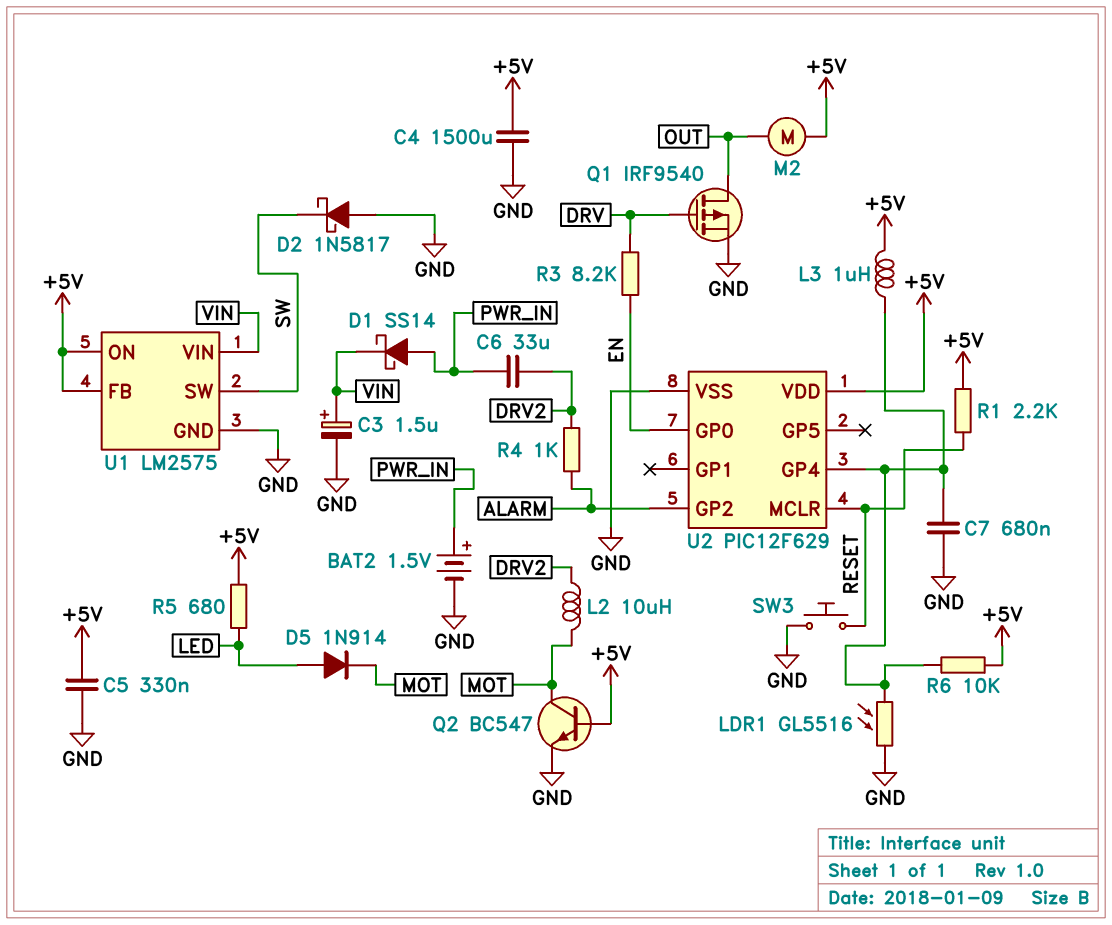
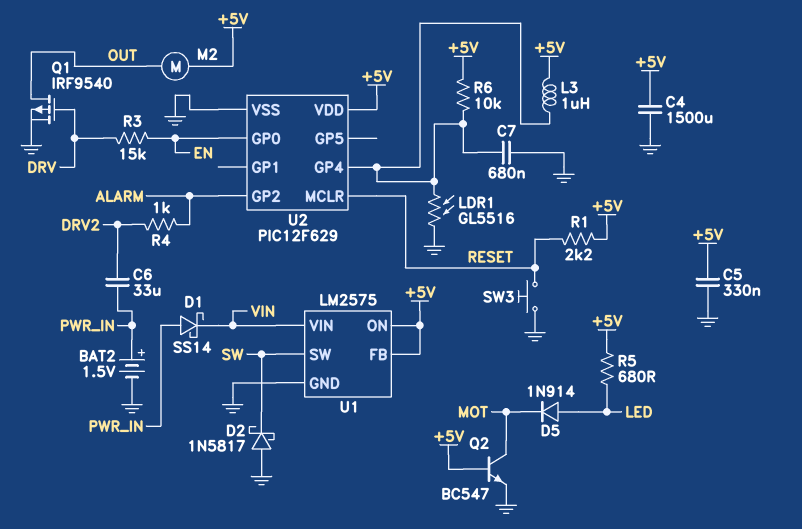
C3: 1.5uF (plus VIN, minus GND) -> none
L2: 10uH (DRV2, MOT) -> none
R3: 8.2k (DRV, EN) -> 15k (DRV, EN)

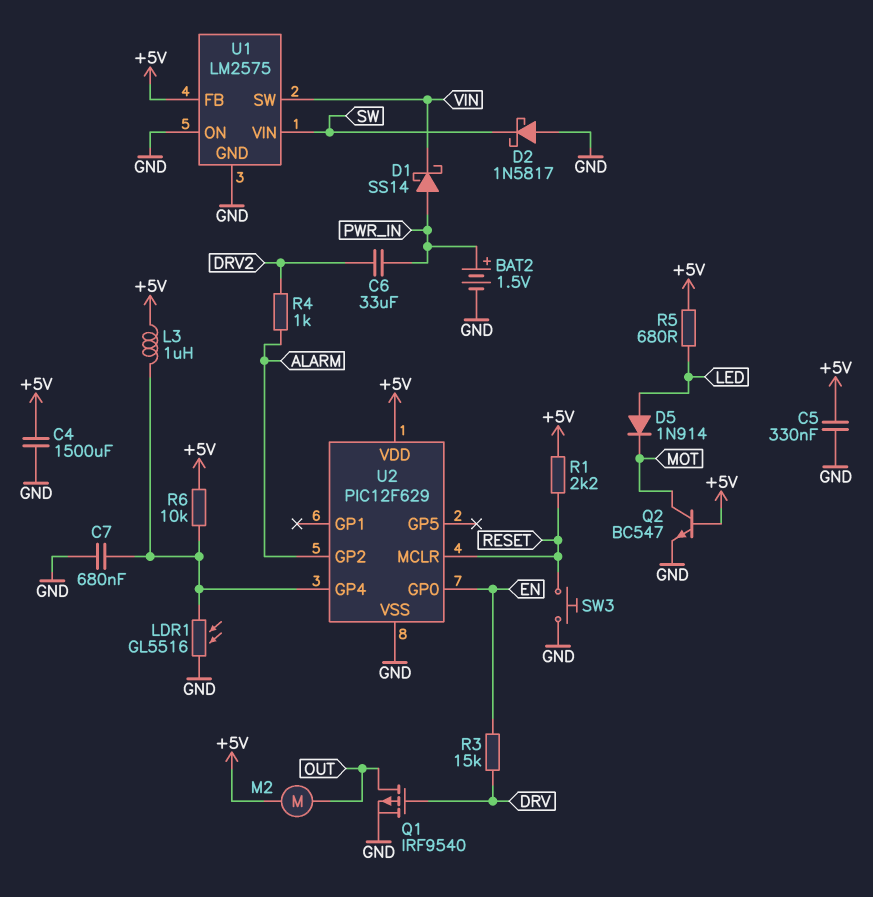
U1 pin ON: +5V -> GND
U1 pin SW: SW -> VIN
U1 pin VIN: VIN -> SW

